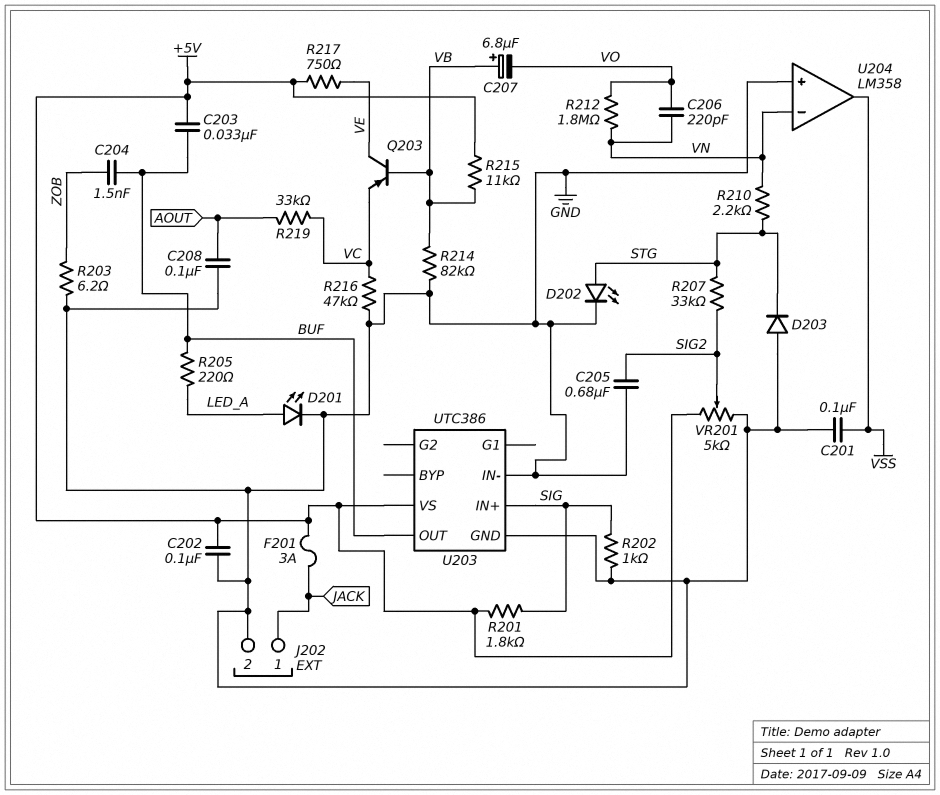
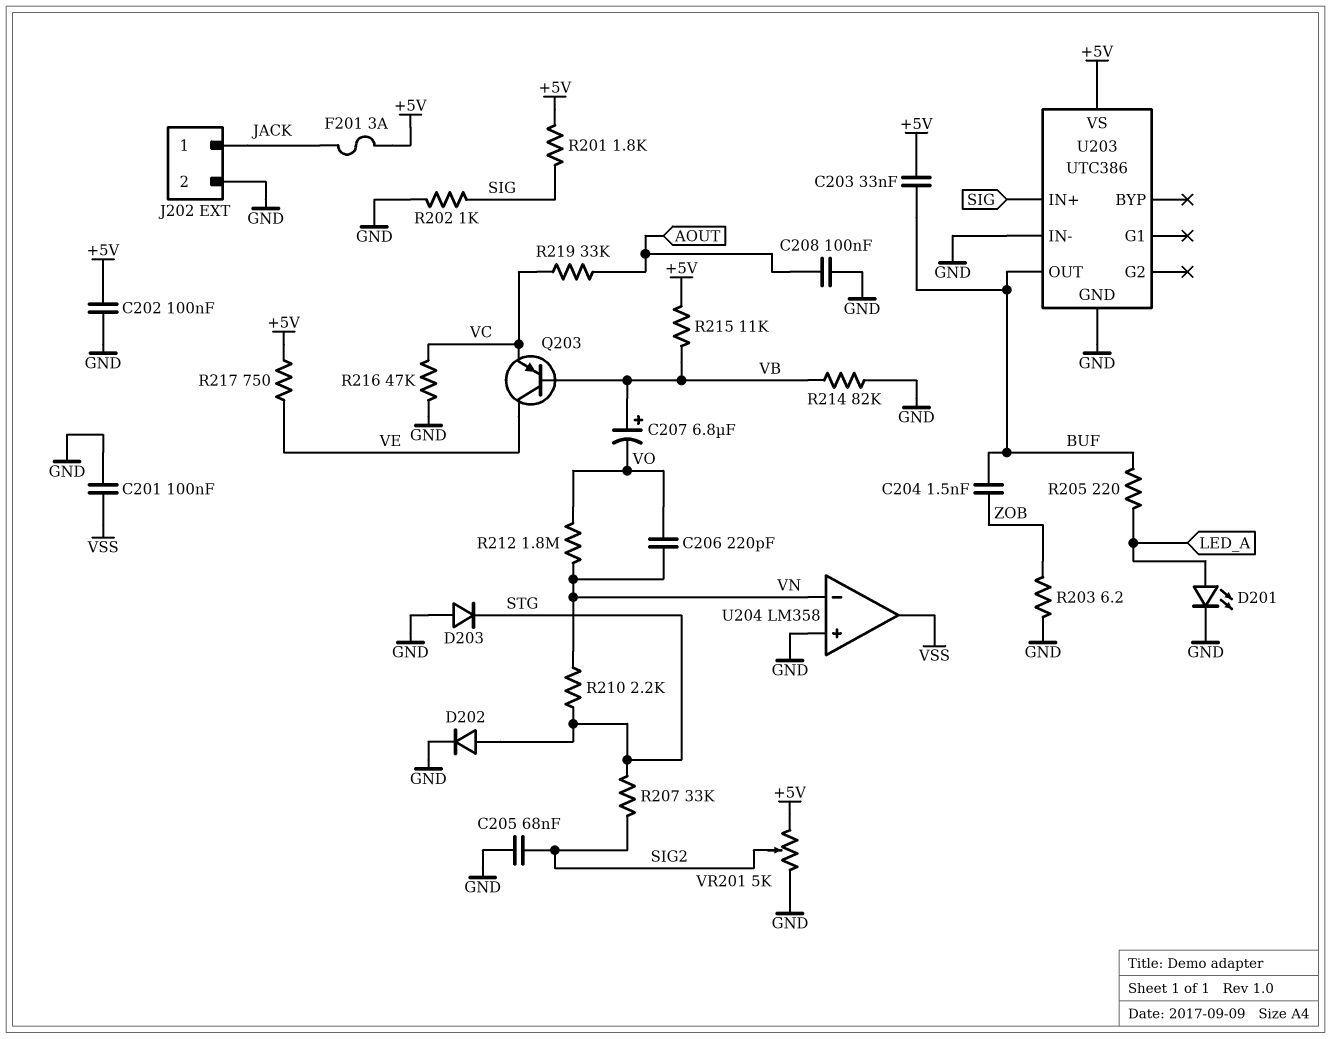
C205: 680nF (GND, SIG2) -> 68nF (GND, SIG2)
D202: LED (A STG, K GND) -> diode (A STG, K GND)

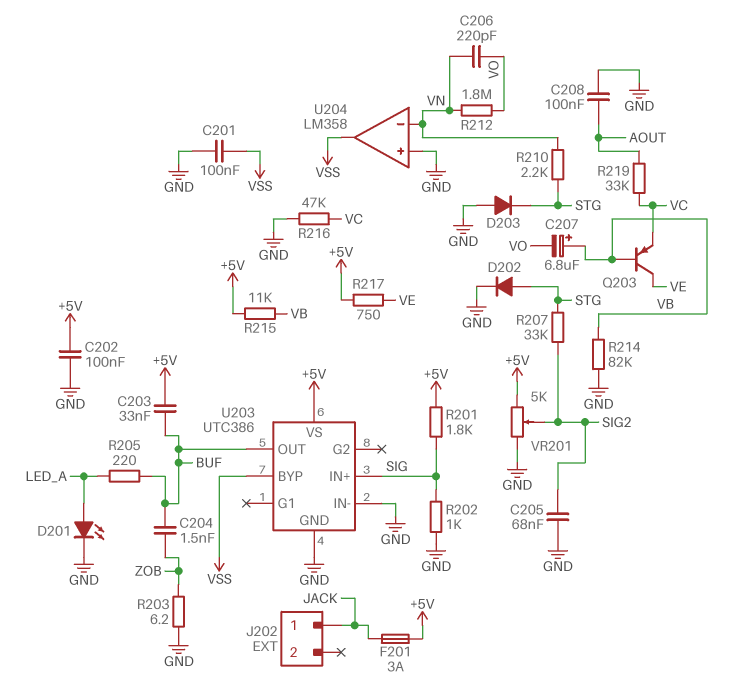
J202 pin 2: GND -> none
U203 pin BYP: none -> VSS

